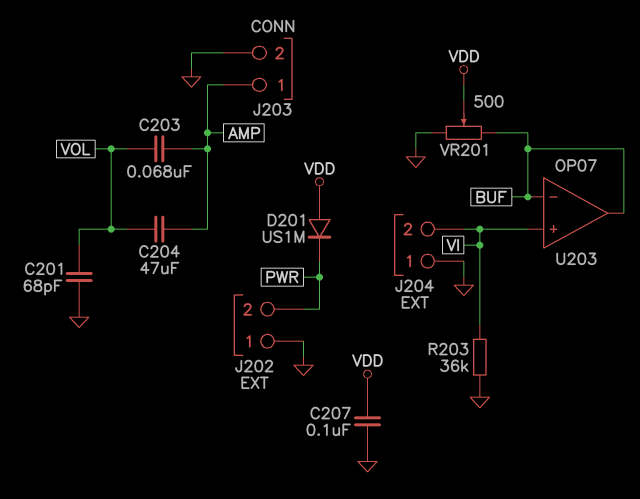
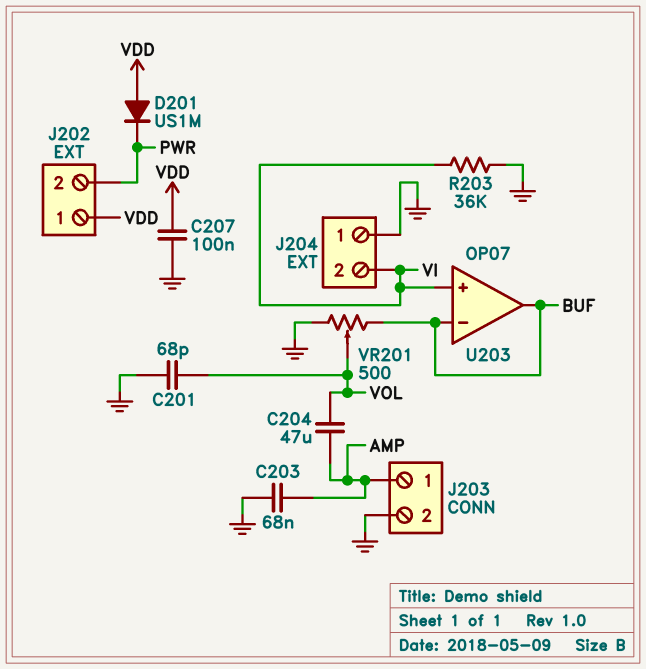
C203: 68nF (AMP, VOL) -> 68nF (AMP, GND)
J202 pin 1: GND -> VDD
VR201: 500 (BUF, GND, wiper VDD) -> 500 (BUF, GND, wiper VOL)

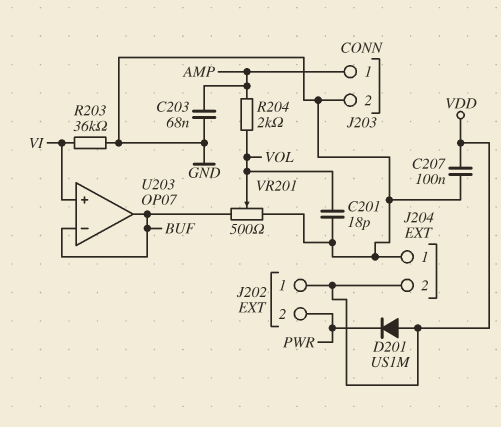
C201: 68pF (GND, VOL) -> 18pF (GND, VOL)
C204: 47uF (AMP, VOL) -> none
J204 pin 2: VI -> VDD
R204: none -> 2k (AMP, VOL)

